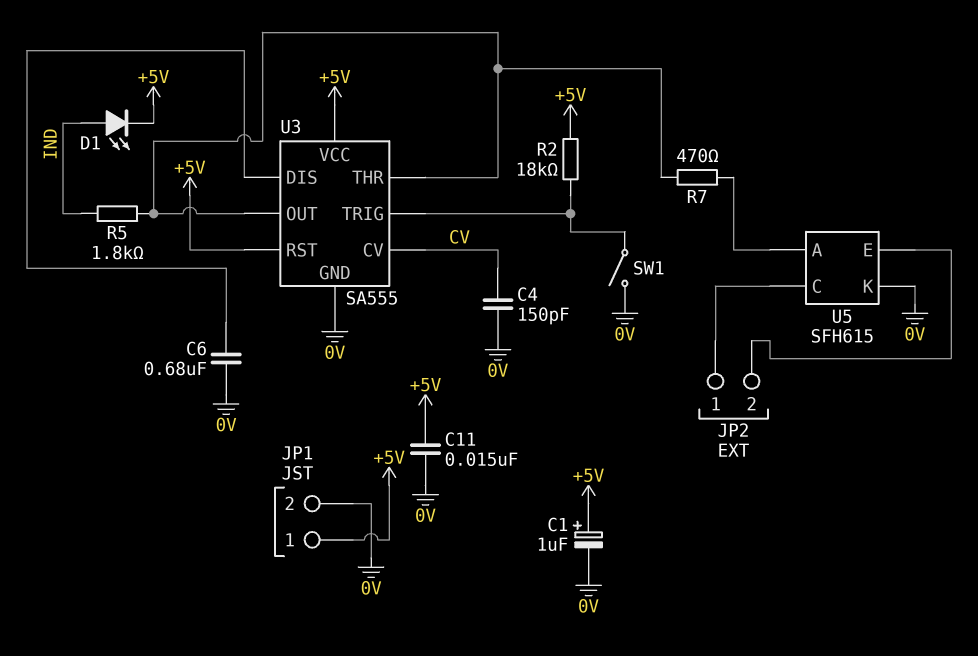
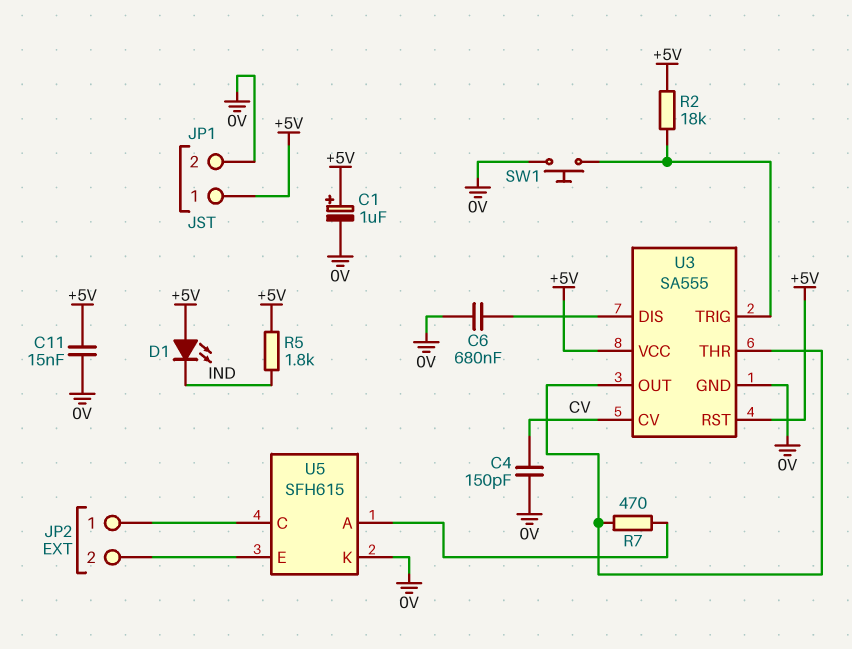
D1: LED (A IND, K +5V) -> LED (A +5V, K IND)
R5: 1.8k (IND, U3/OUT) -> 1.8k (+5V, IND)
SW1: switch (0V, U3/TRIG) -> button (0V, U3/TRIG)

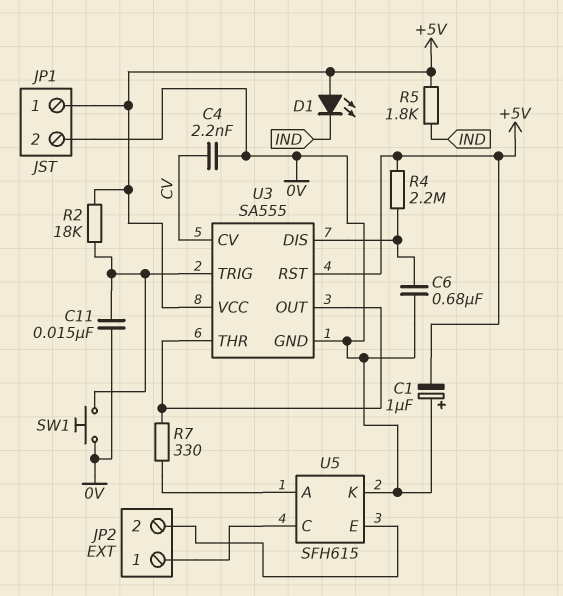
C1: 1uF (plus +5V, minus 0V) -> 1uF (plus 0V, minus +5V)
C4: 150pF (0V, CV) -> 2.2nF (0V, CV)
C11: 15nF (+5V, 0V) -> 15nF (0V, U3/TRIG)
R4: none -> 2.2M (+5V, U3/DIS)
R7: 470 (U3/OUT, U5/A) -> 330 (U3/OUT, U5/A)

